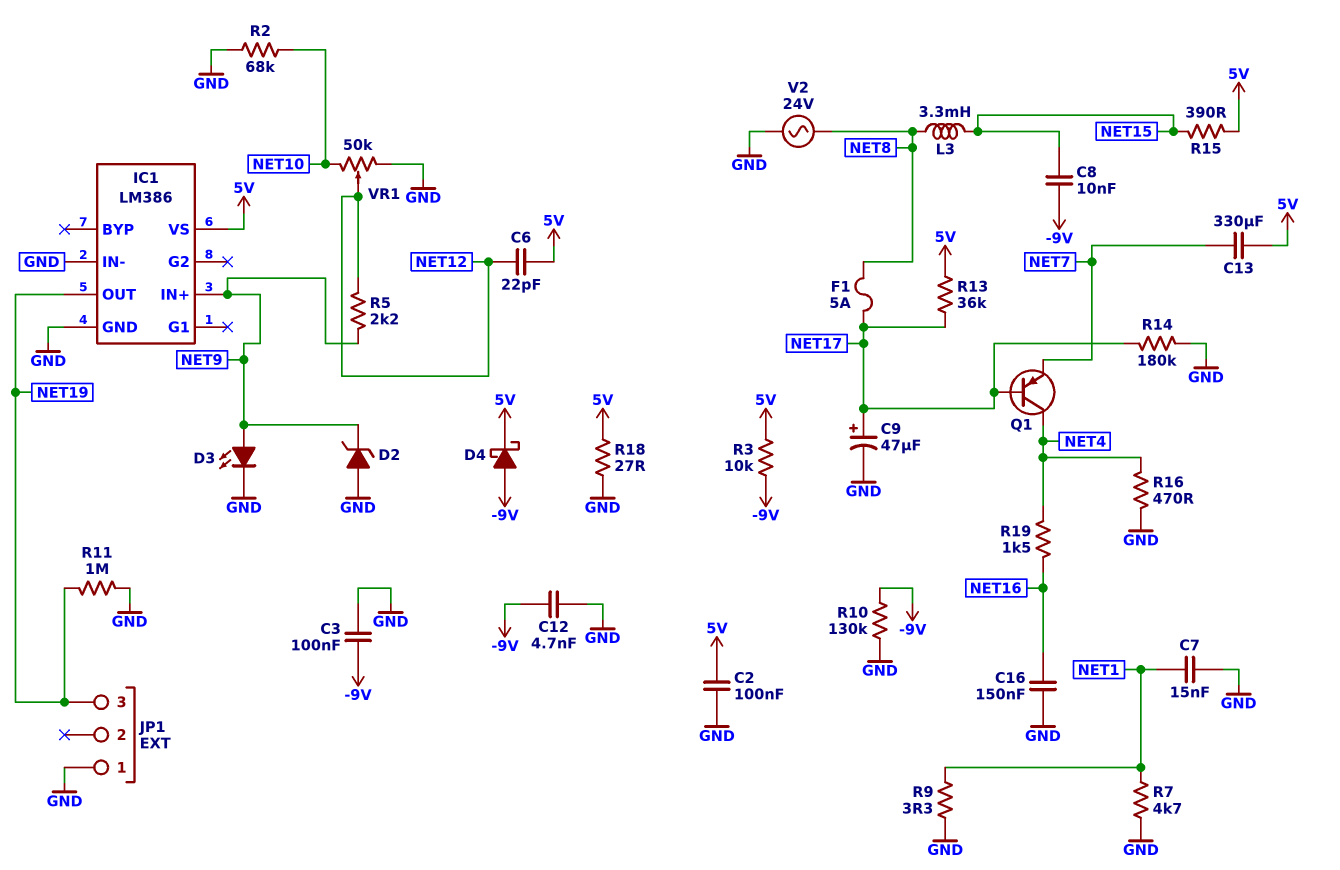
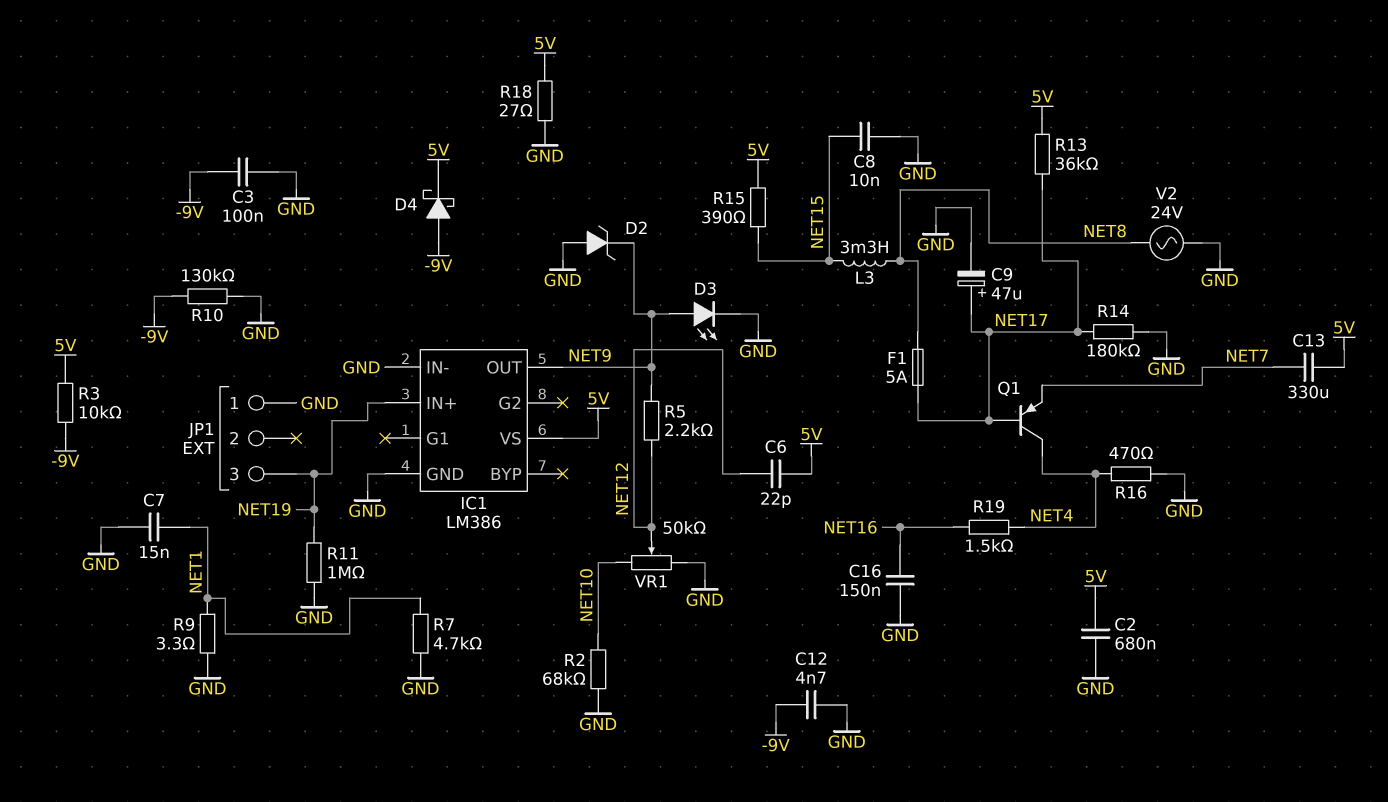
C2: 100nF (5V, GND) -> 680nF (5V, GND)
C8: 10nF (-9V, NET15) -> 10nF (GND, NET15)
IC1 pin IN+: NET9 -> NET19
IC1 pin OUT: NET19 -> NET9

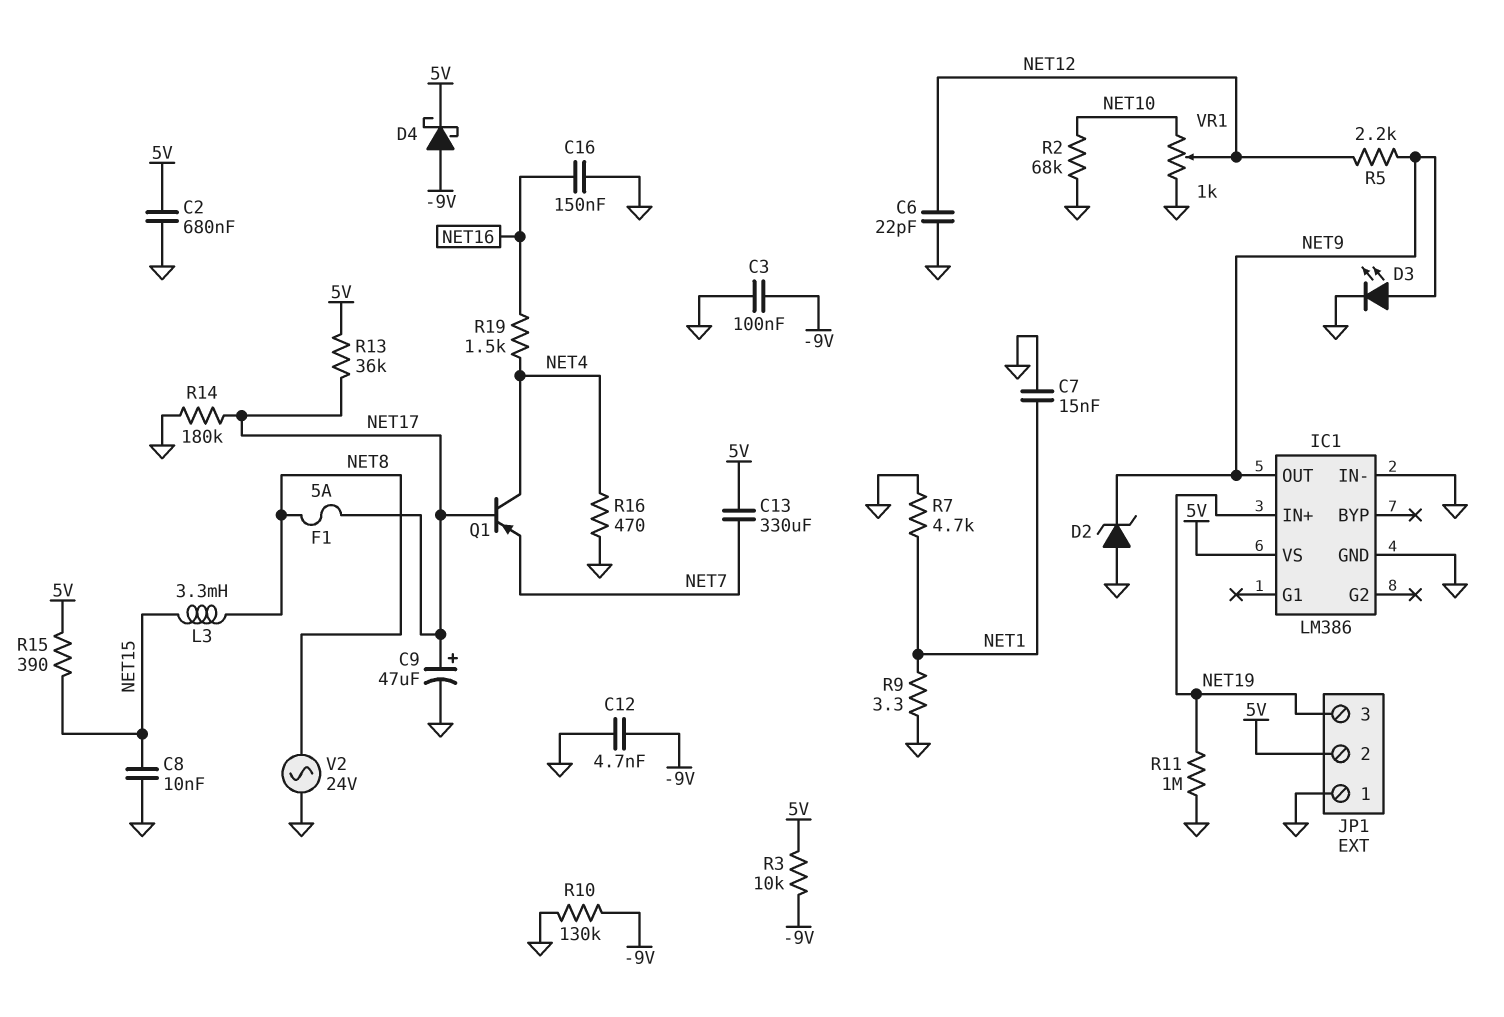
C6: 22pF (5V, NET12) -> 22pF (GND, NET12)
JP1 pin 2: none -> 5V
R18: 27 (5V, GND) -> none
VR1: 50k (GND, NET10, wiper NET12) -> 1k (GND, NET10, wiper NET12)

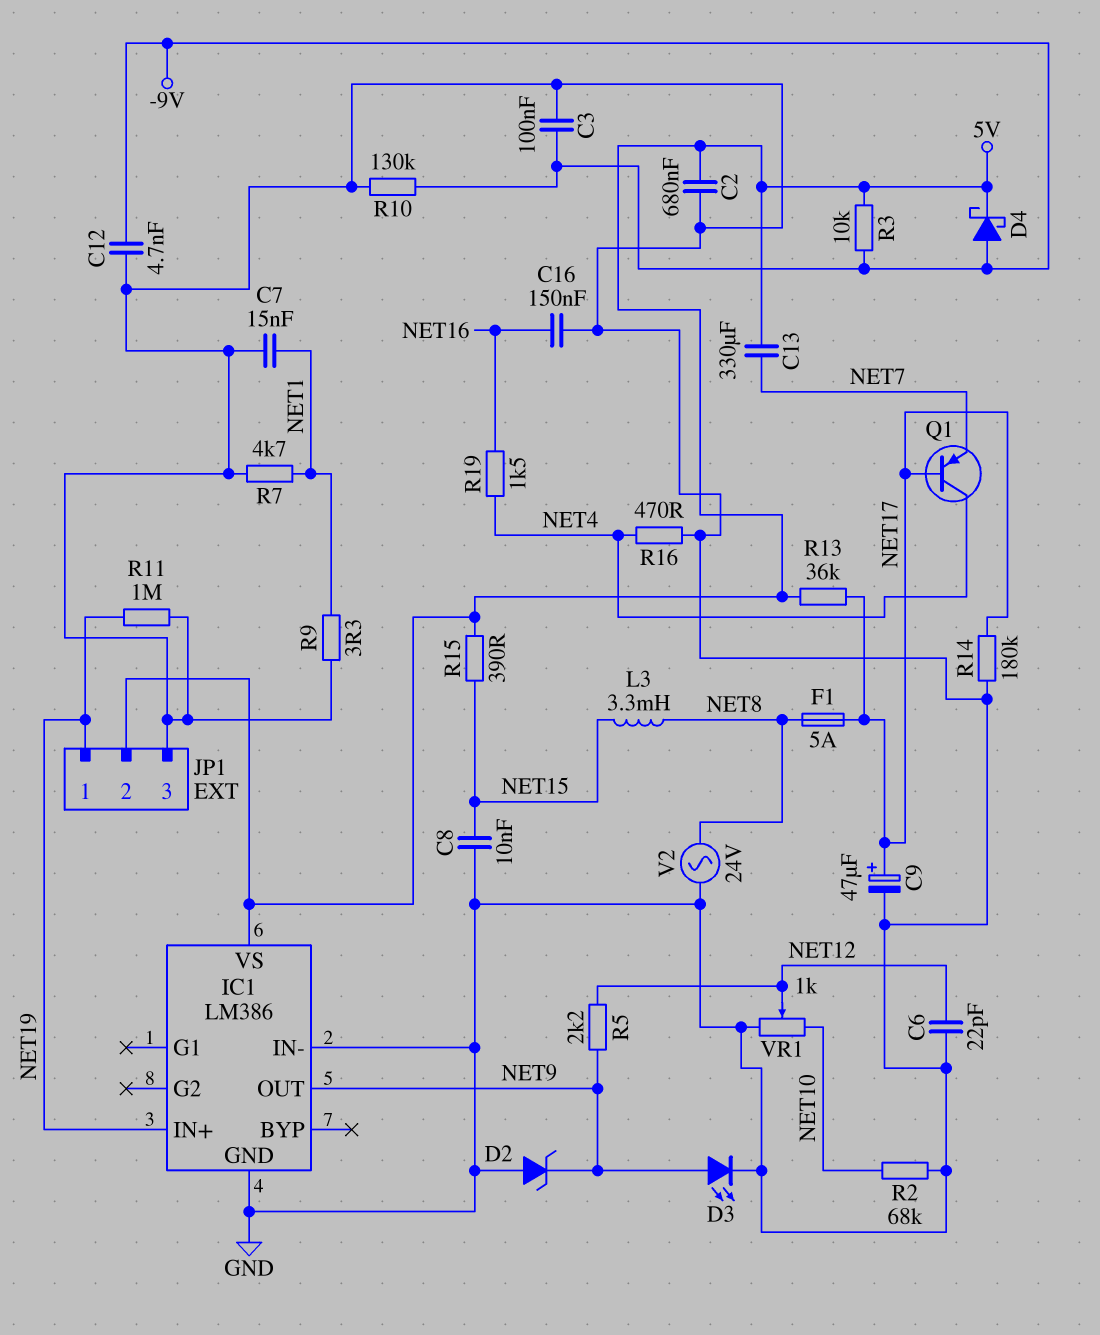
JP1 pin 1: GND -> NET19
JP1 pin 3: NET19 -> GND

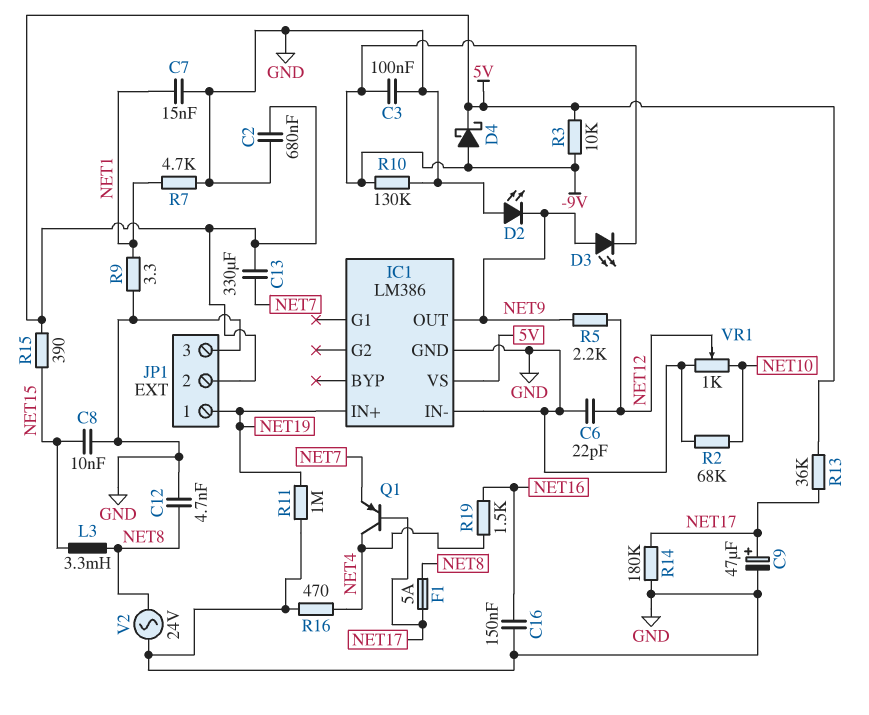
C12: 4.7nF (-9V, GND) -> 4.7nF (GND, NET8)
D2: zener (A GND, K NET9) -> LED (A GND, K NET9)
D3: LED (A NET9, K GND) -> LED (A NET9, K -9V)

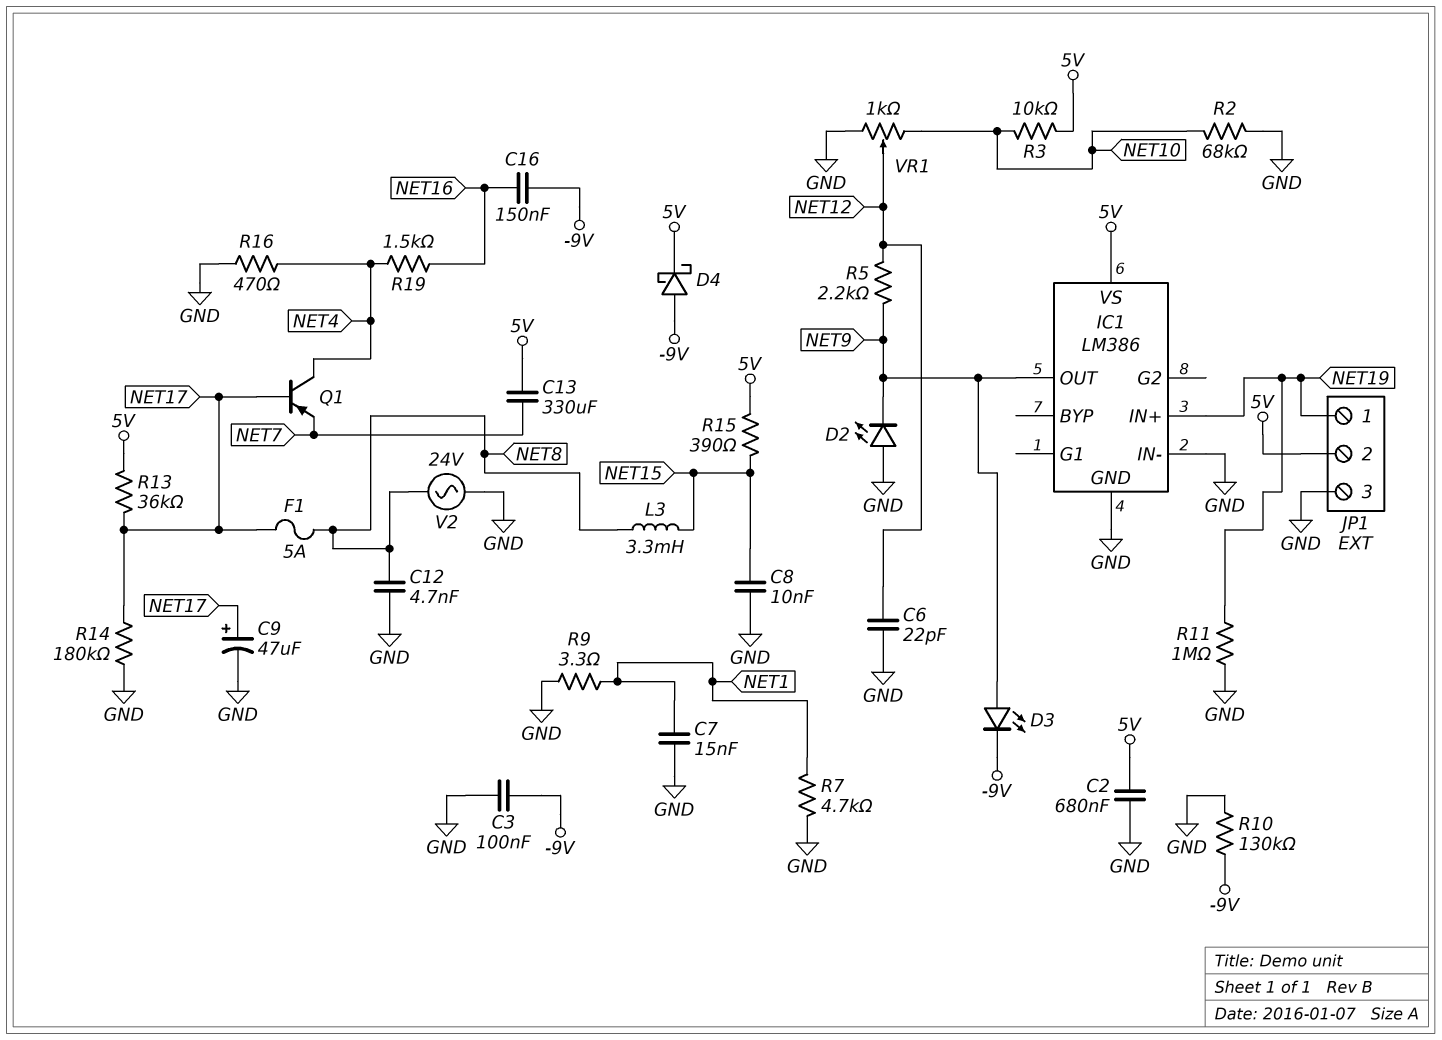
C16: 150nF (GND, NET16) -> 150nF (-9V, NET16)
R3: 10k (-9V, 5V) -> 10k (5V, NET10)

